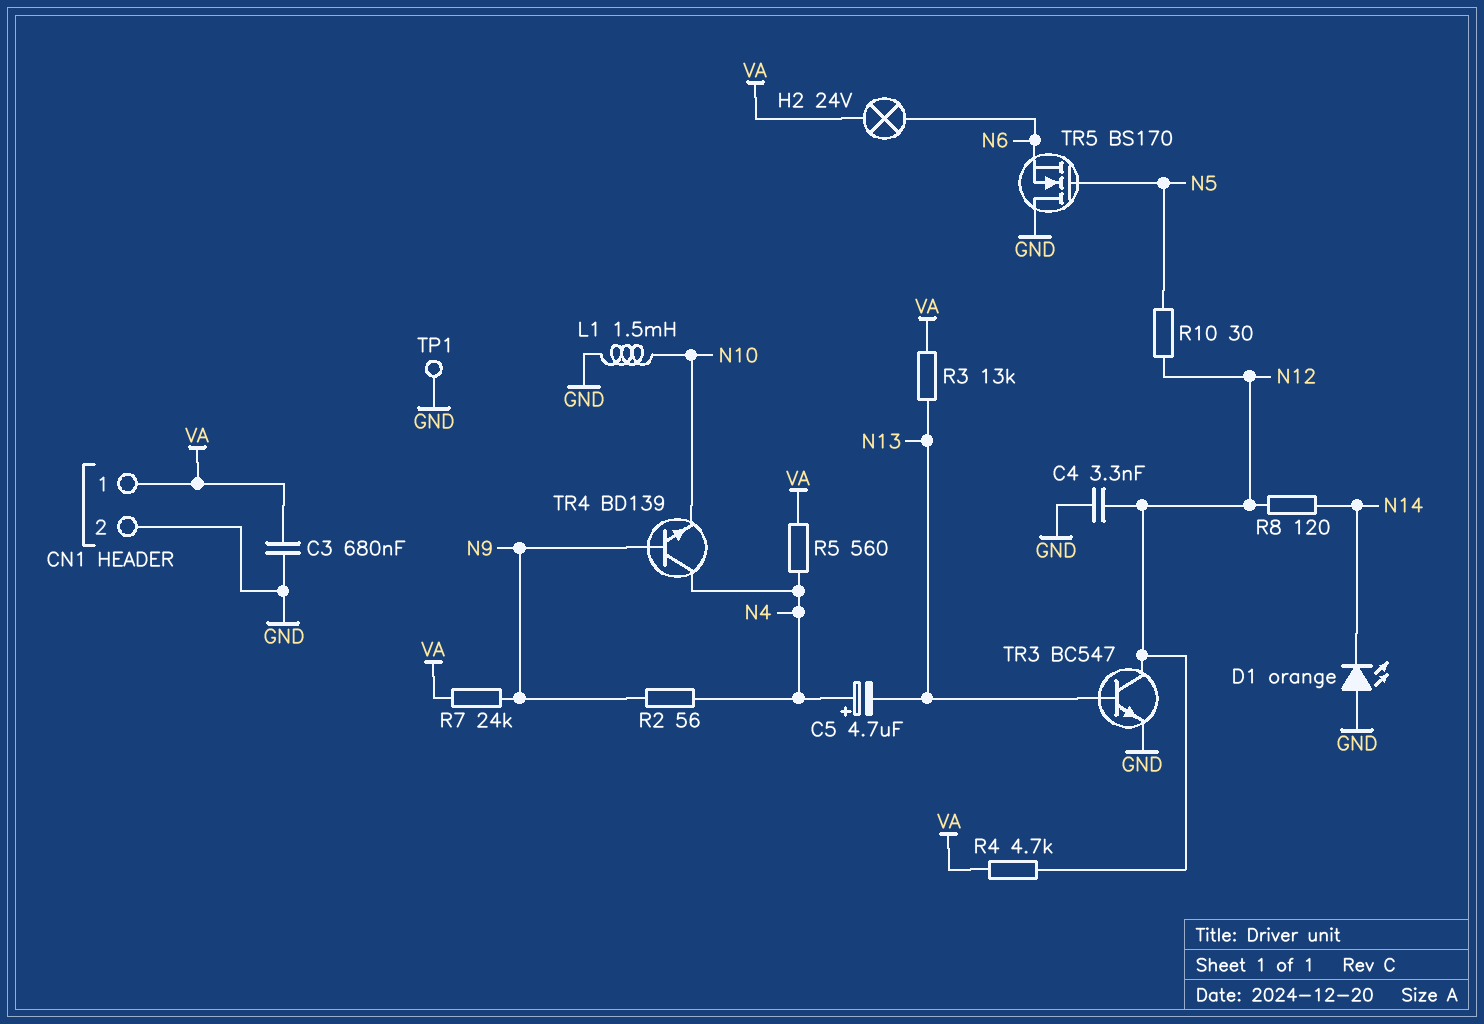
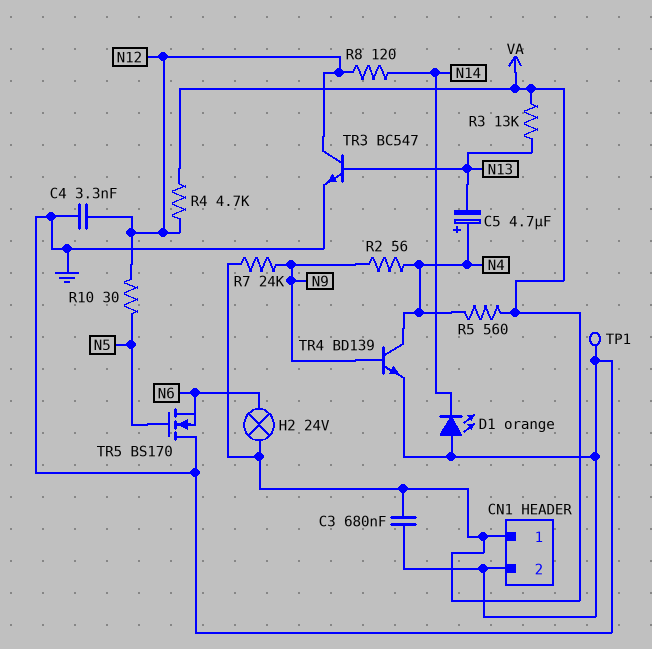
L1: 1.5mH (GND, N10) -> none
TR4: NPN BD139 (B N9, C N4, E N10) -> NPN BD139 (B N9, C N4, E GND)

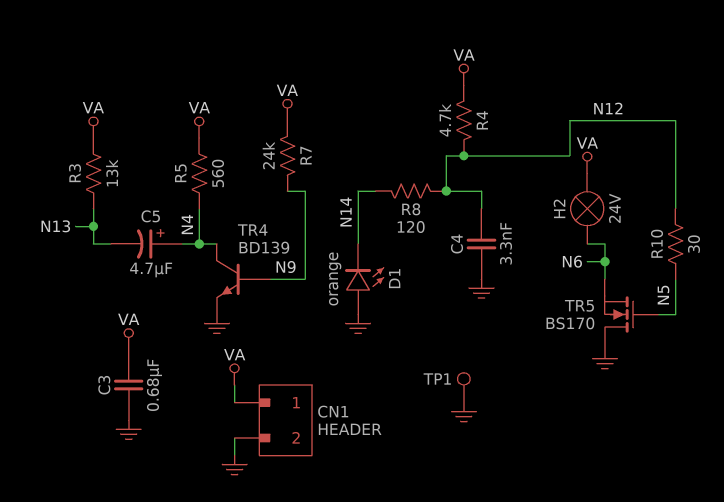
R2: 56 (N4, N9) -> none
TR3: NPN BC547 (B N13, C N12, E GND) -> none

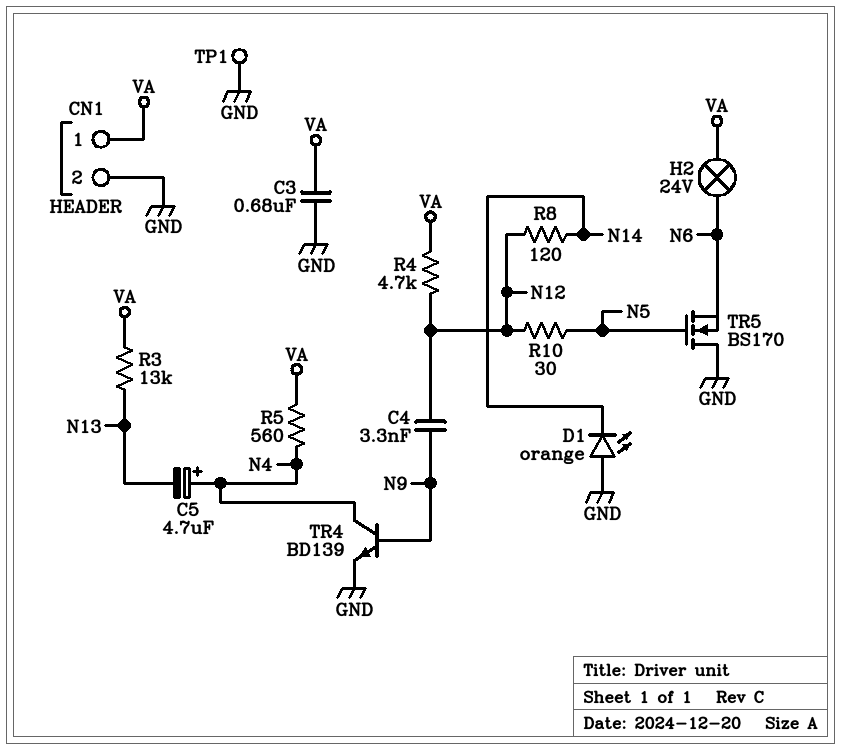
C4: 3.3nF (GND, N12) -> 3.3nF (N9, N12)
R7: 24k (N9, VA) -> none

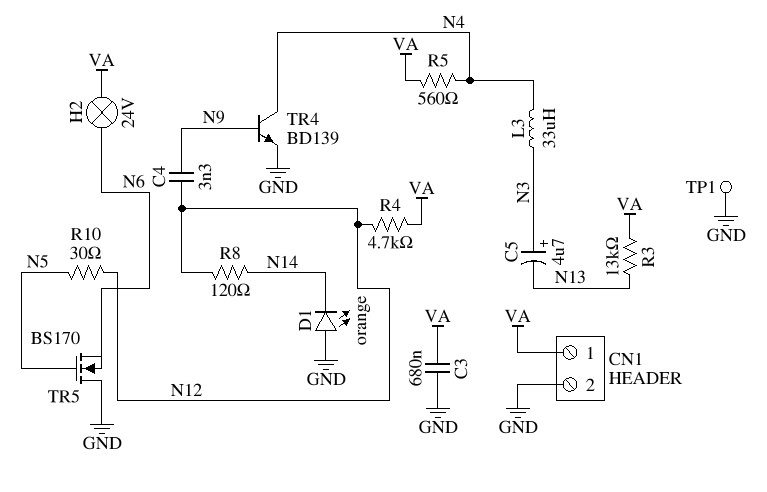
C5: 4.7uF (plus N4, minus N13) -> 4.7uF (plus N3, minus N13)
L3: none -> 33uH (N3, N4)

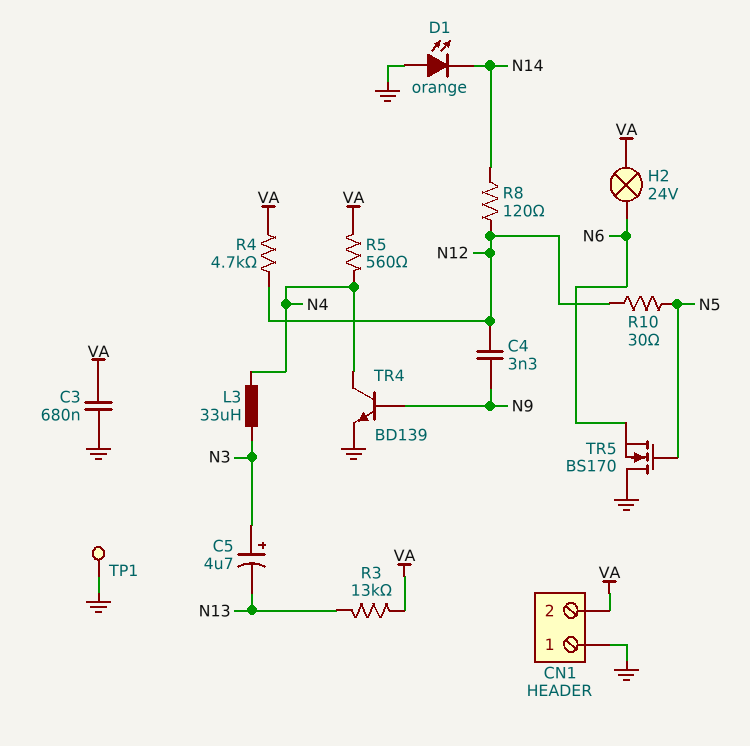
CN1 pin 1: VA -> GND
CN1 pin 2: GND -> VA

